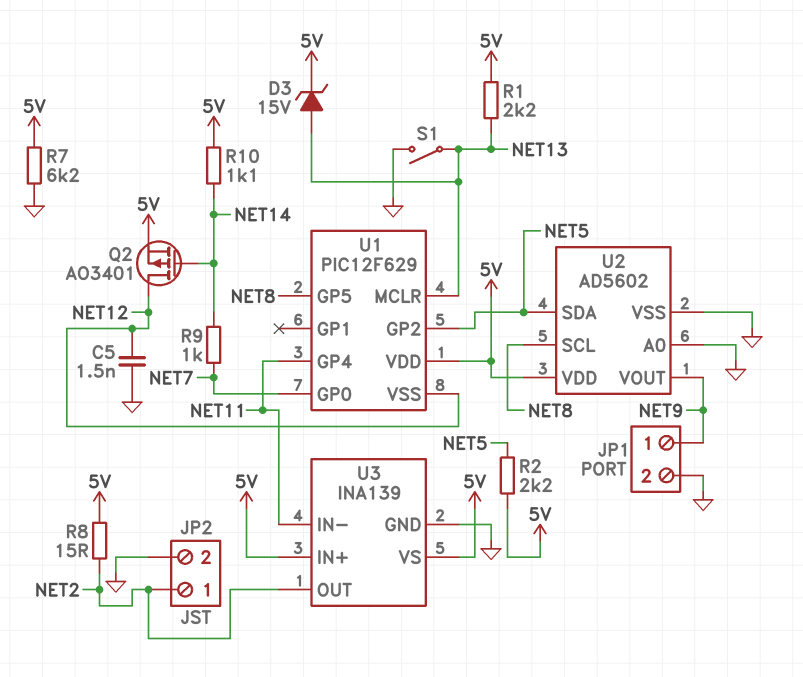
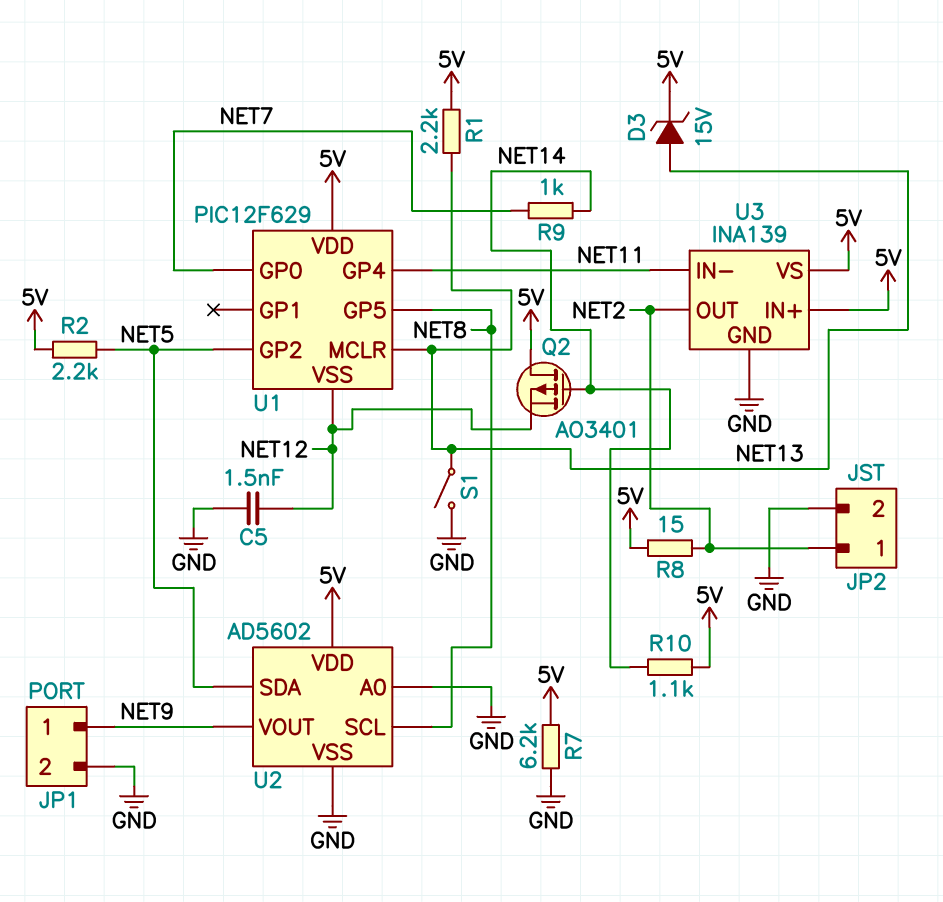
Q2: PMOS AO3401 (G NET14, D NET12, S 5V) -> PMOS AO3401 (G NET14, D 5V, S NET12)

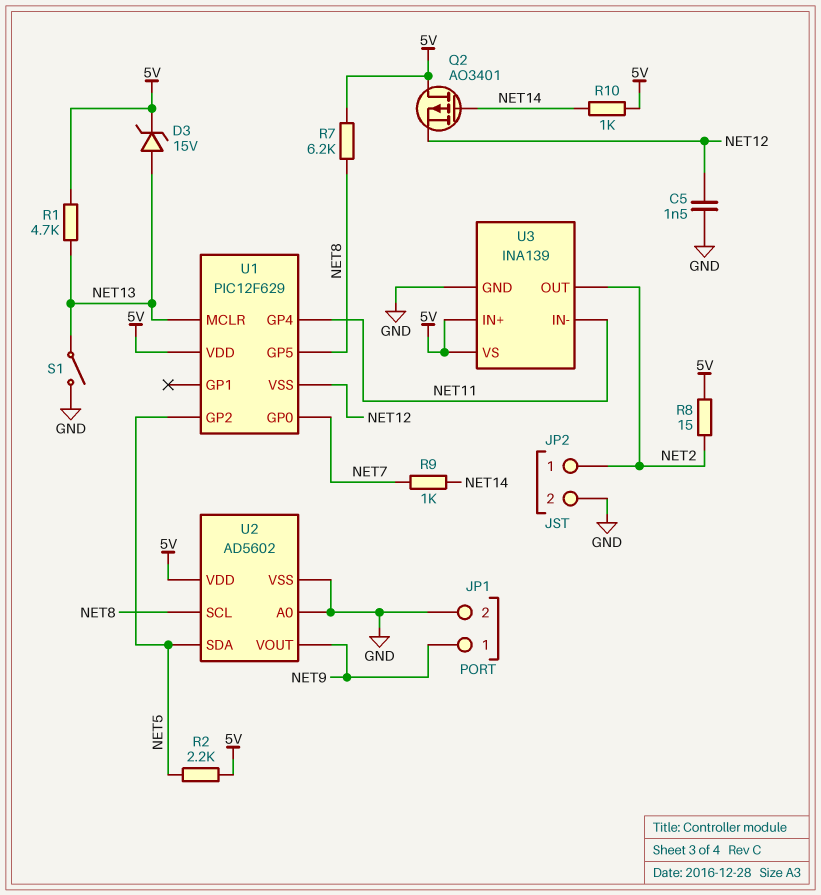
R1: 2.2k (5V, NET13) -> 4.7k (5V, NET13)
R7: 6.2k (5V, GND) -> 6.2k (5V, NET8)
R10: 1.1k (5V, NET14) -> 1k (5V, NET14)

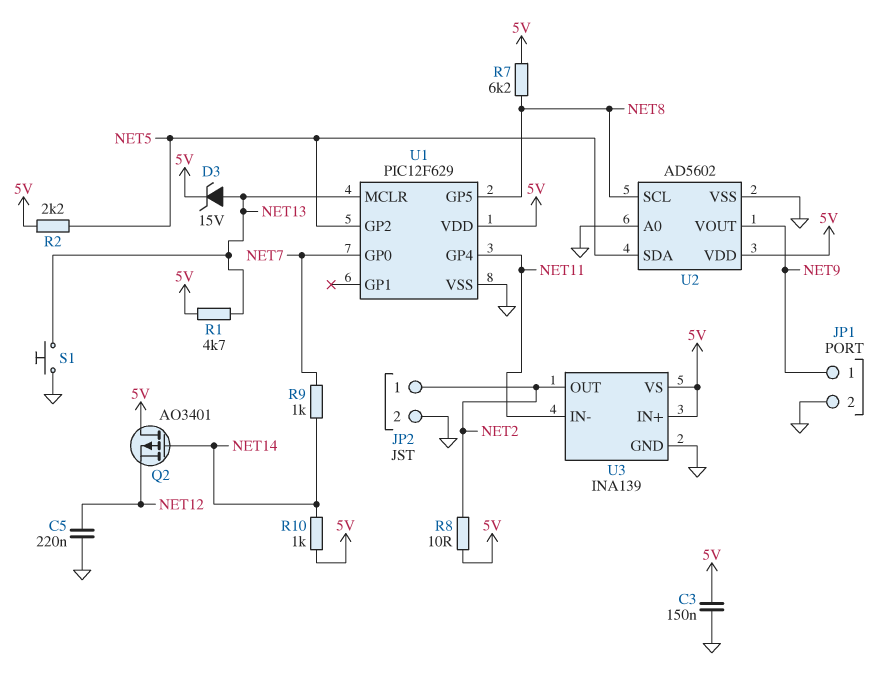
C3: none -> 150nF (5V, GND)
C5: 1.5nF (GND, NET12) -> 220nF (GND, NET12)
R8: 15 (5V, NET2) -> 10 (5V, NET2)
S1: switch (GND, NET13) -> button (GND, NET13)
U1 pin VSS: NET12 -> GND

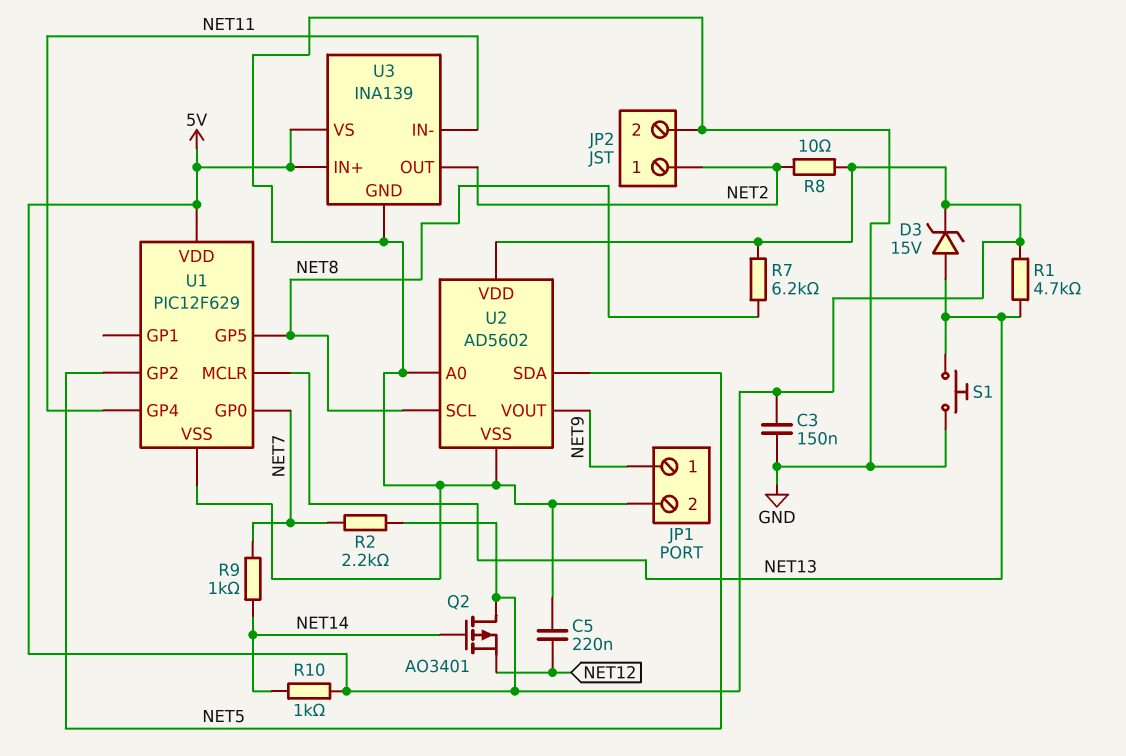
R2: 2.2k (5V, NET5) -> 2.2k (5V, NET7)

